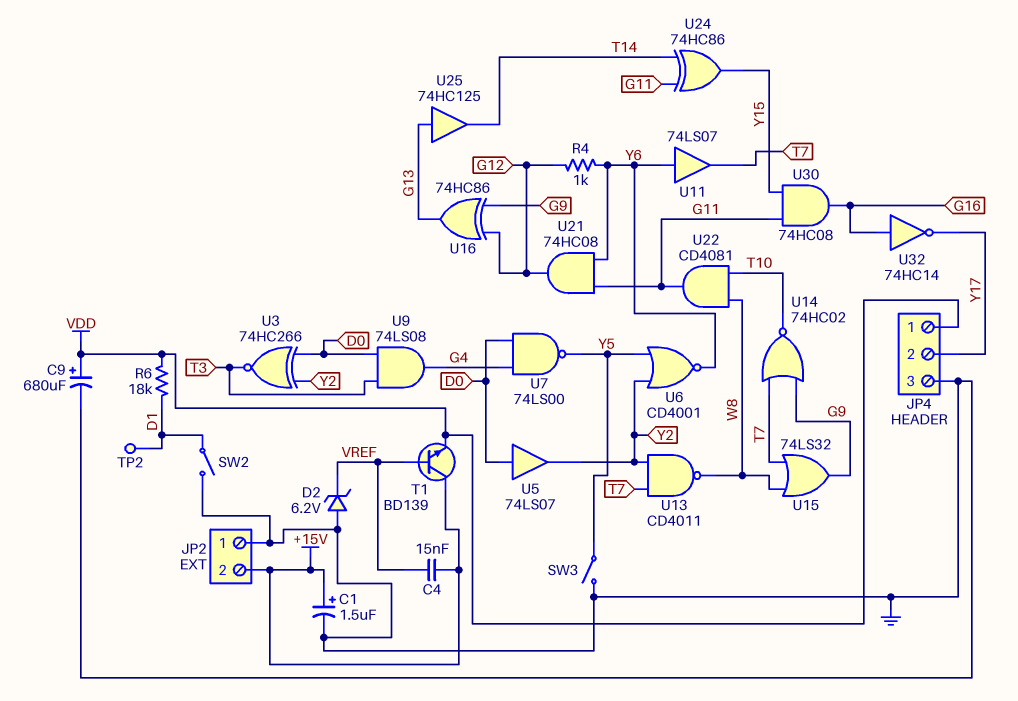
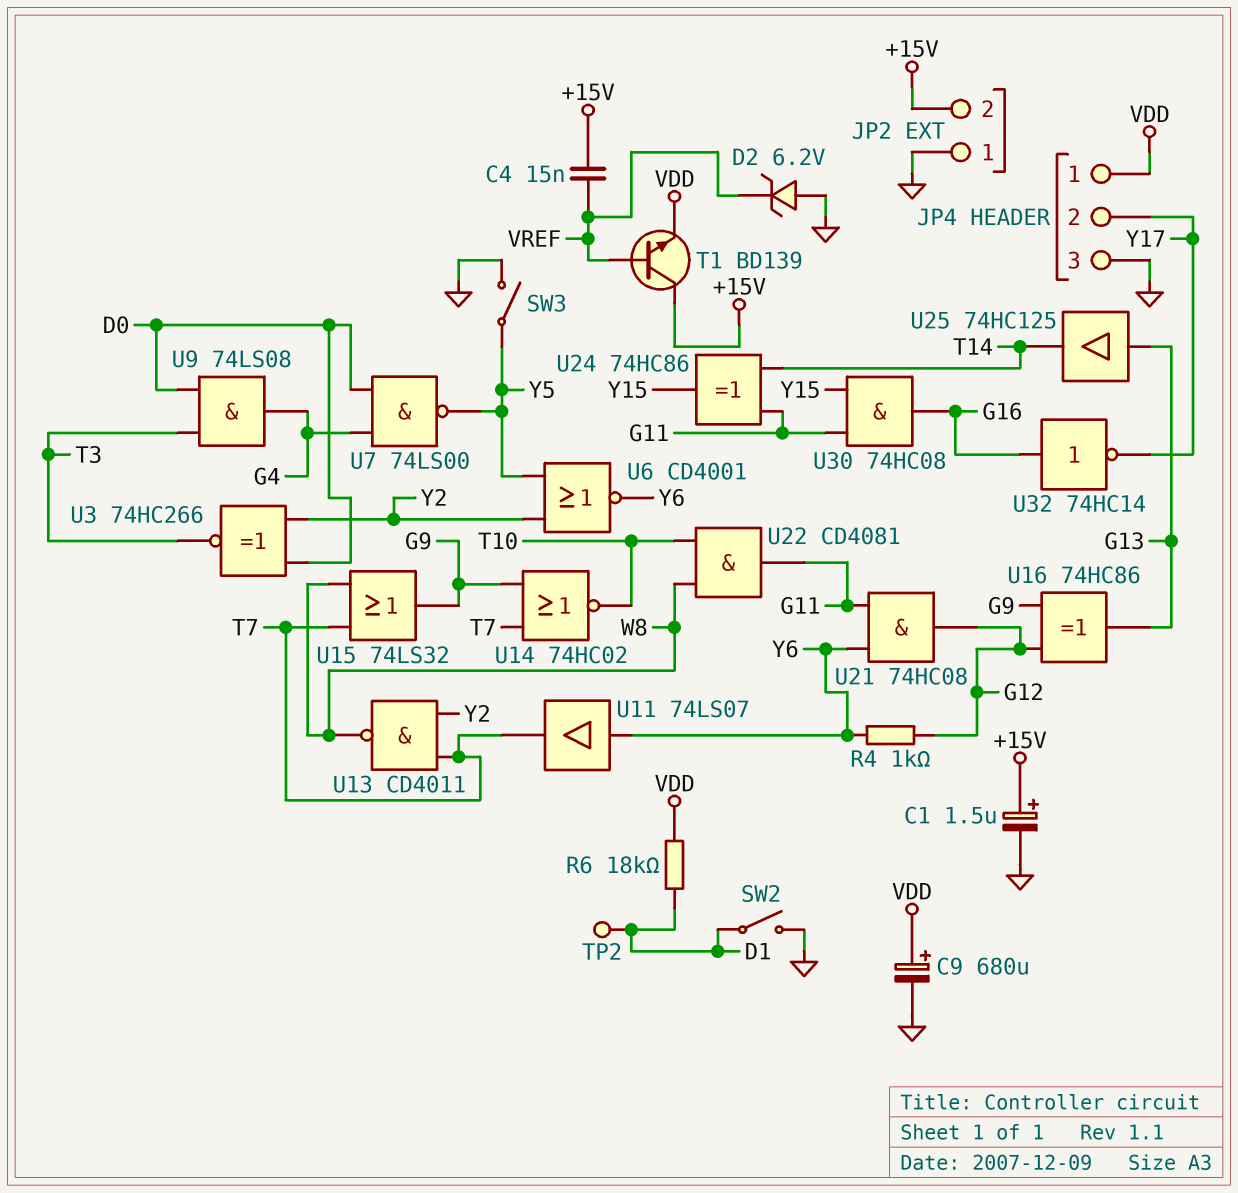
U5: buffer 74LS07 (in D0, out Y2) -> none

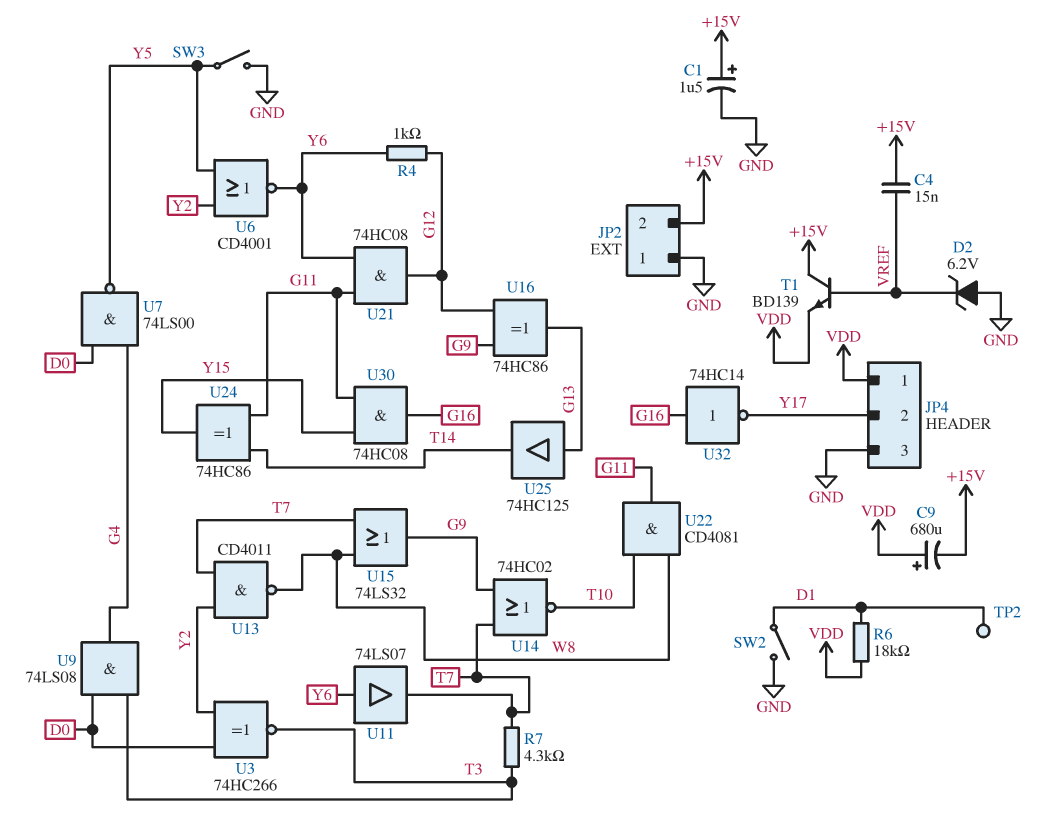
C9: 680uF (plus VDD, minus GND) -> 680uF (plus VDD, minus +15V)
R7: none -> 4.3k (T3, T7)

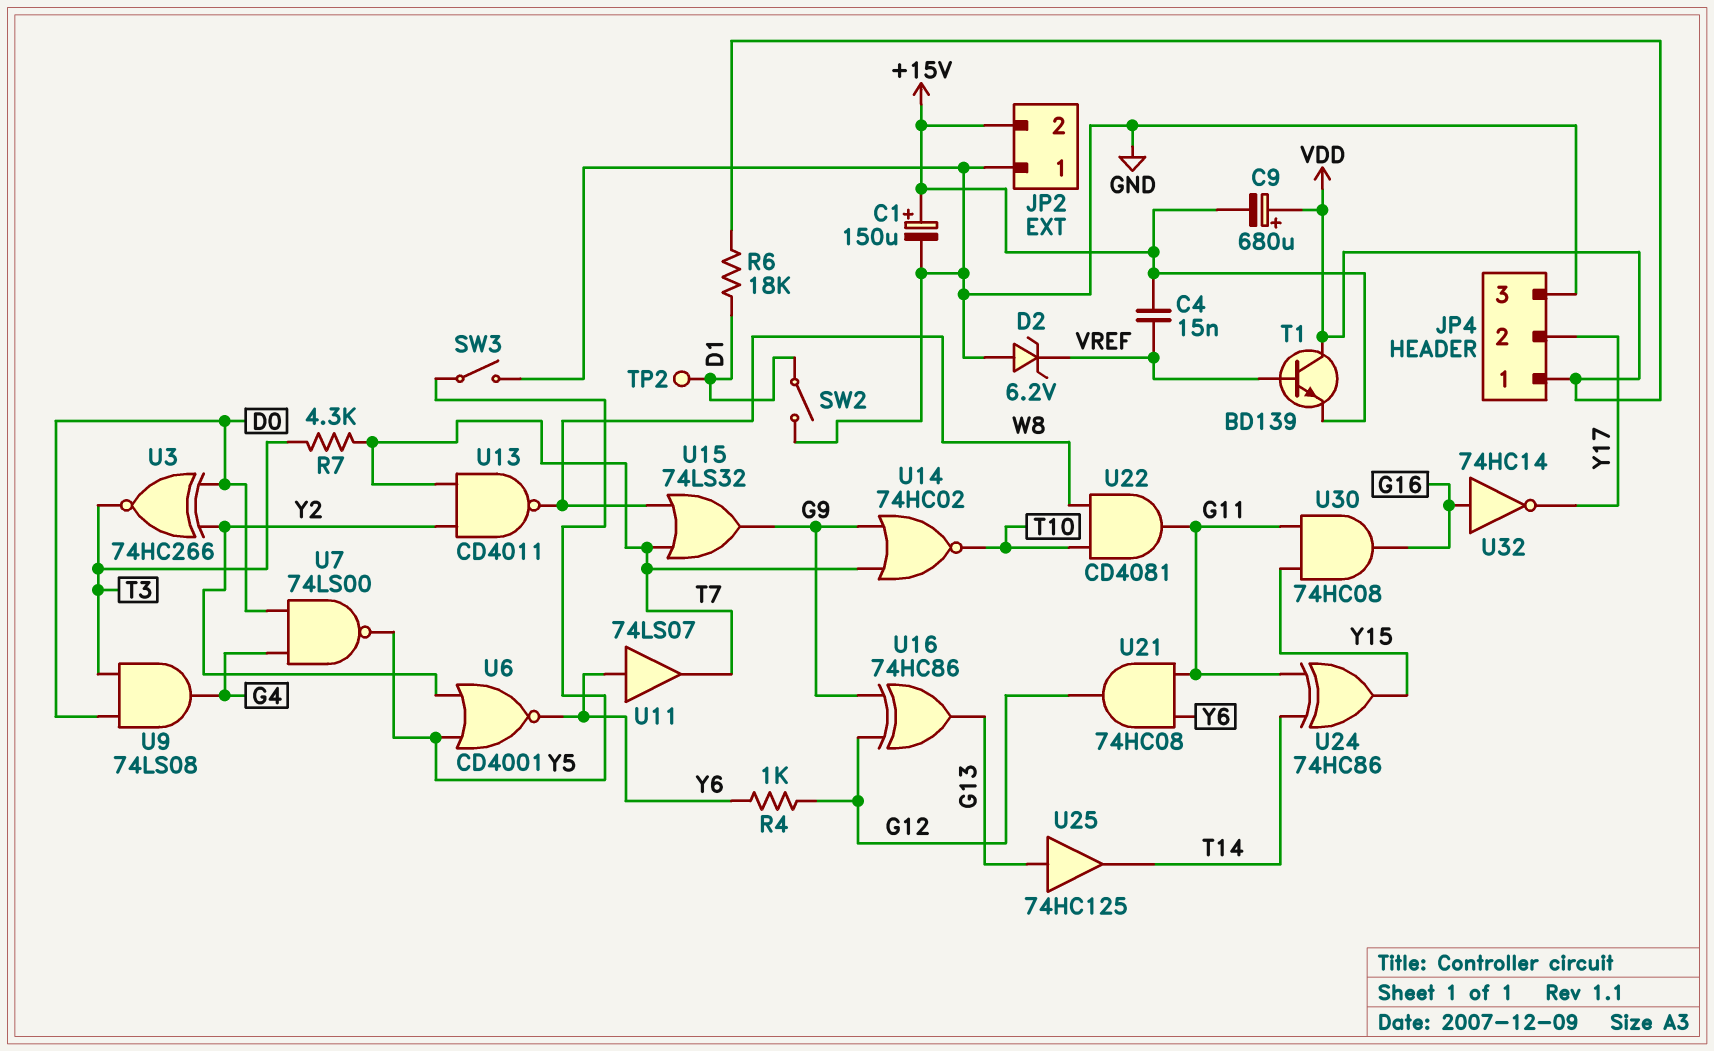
C1: 1.5uF (plus +15V, minus GND) -> 150uF (plus +15V, minus GND)
T1: NPN BD139 (B VREF, C +15V, E VDD) -> NPN BD139 (B VREF, C VDD, E +15V)

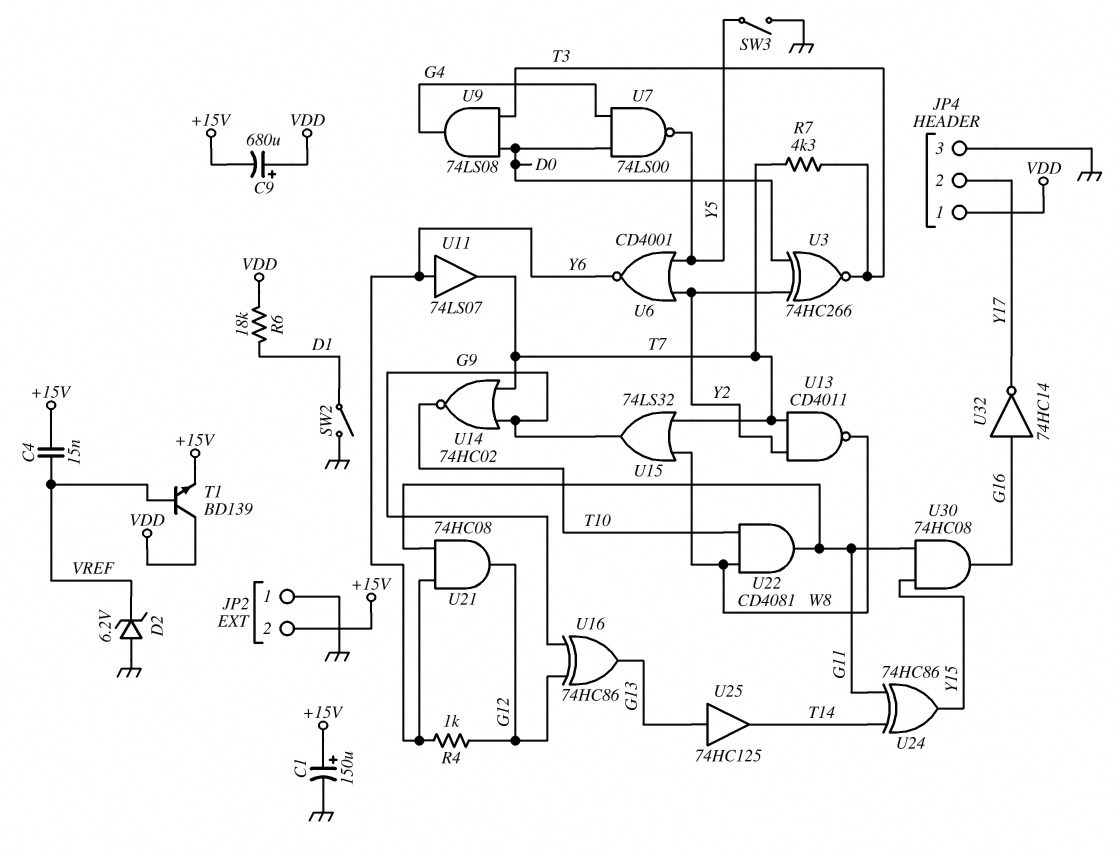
TP2: test point (D1) -> none

